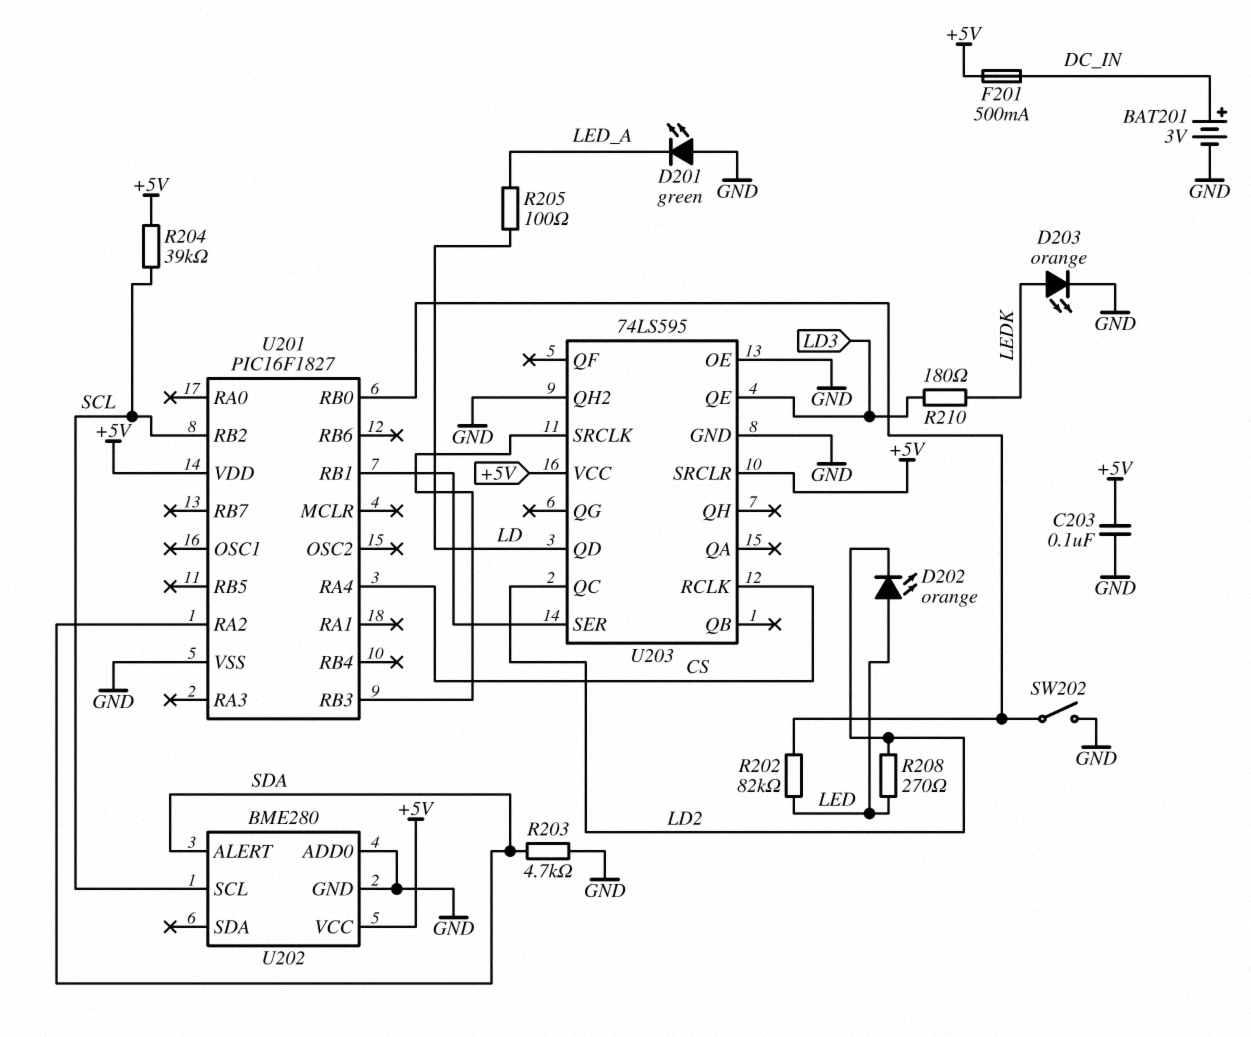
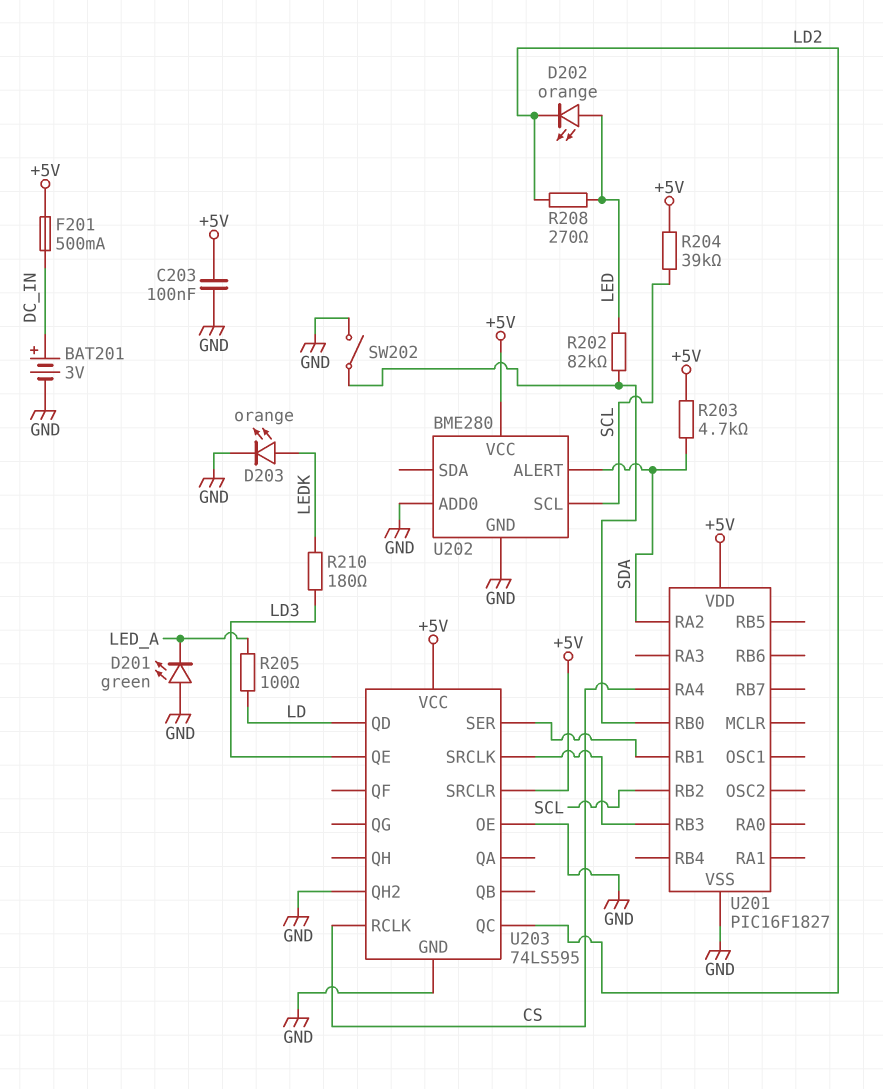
R203: 4.7k (GND, SDA) -> 4.7k (+5V, SDA)

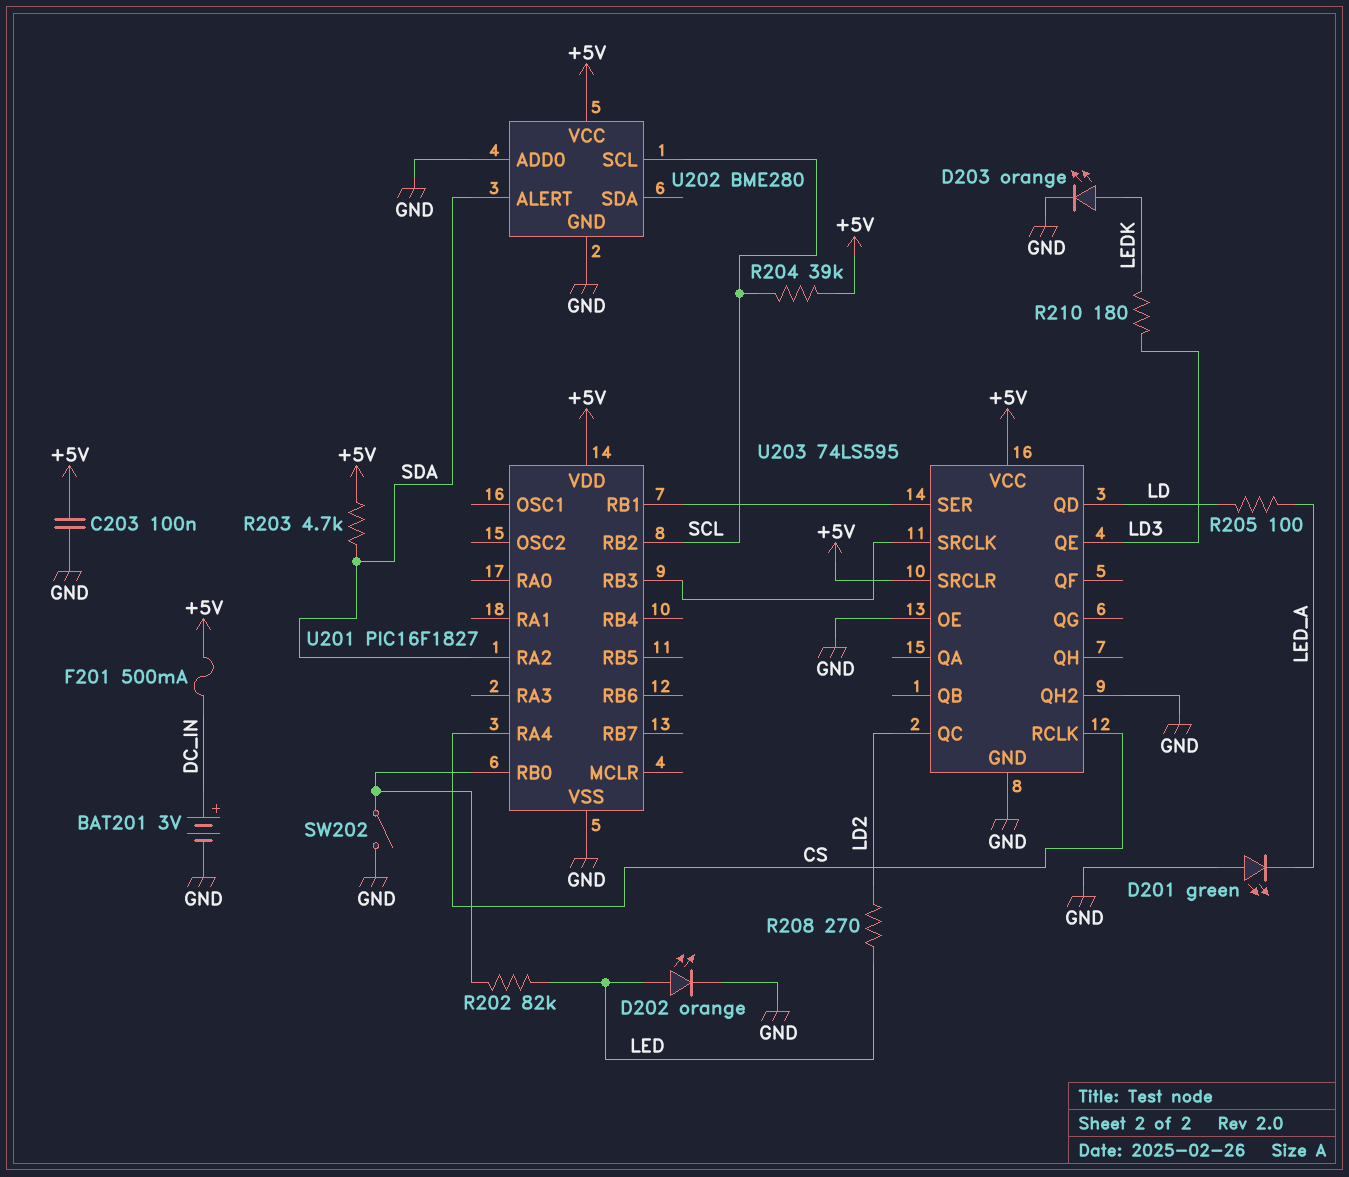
D202: LED orange (A LED, K LD2) -> LED orange (A LED, K GND)

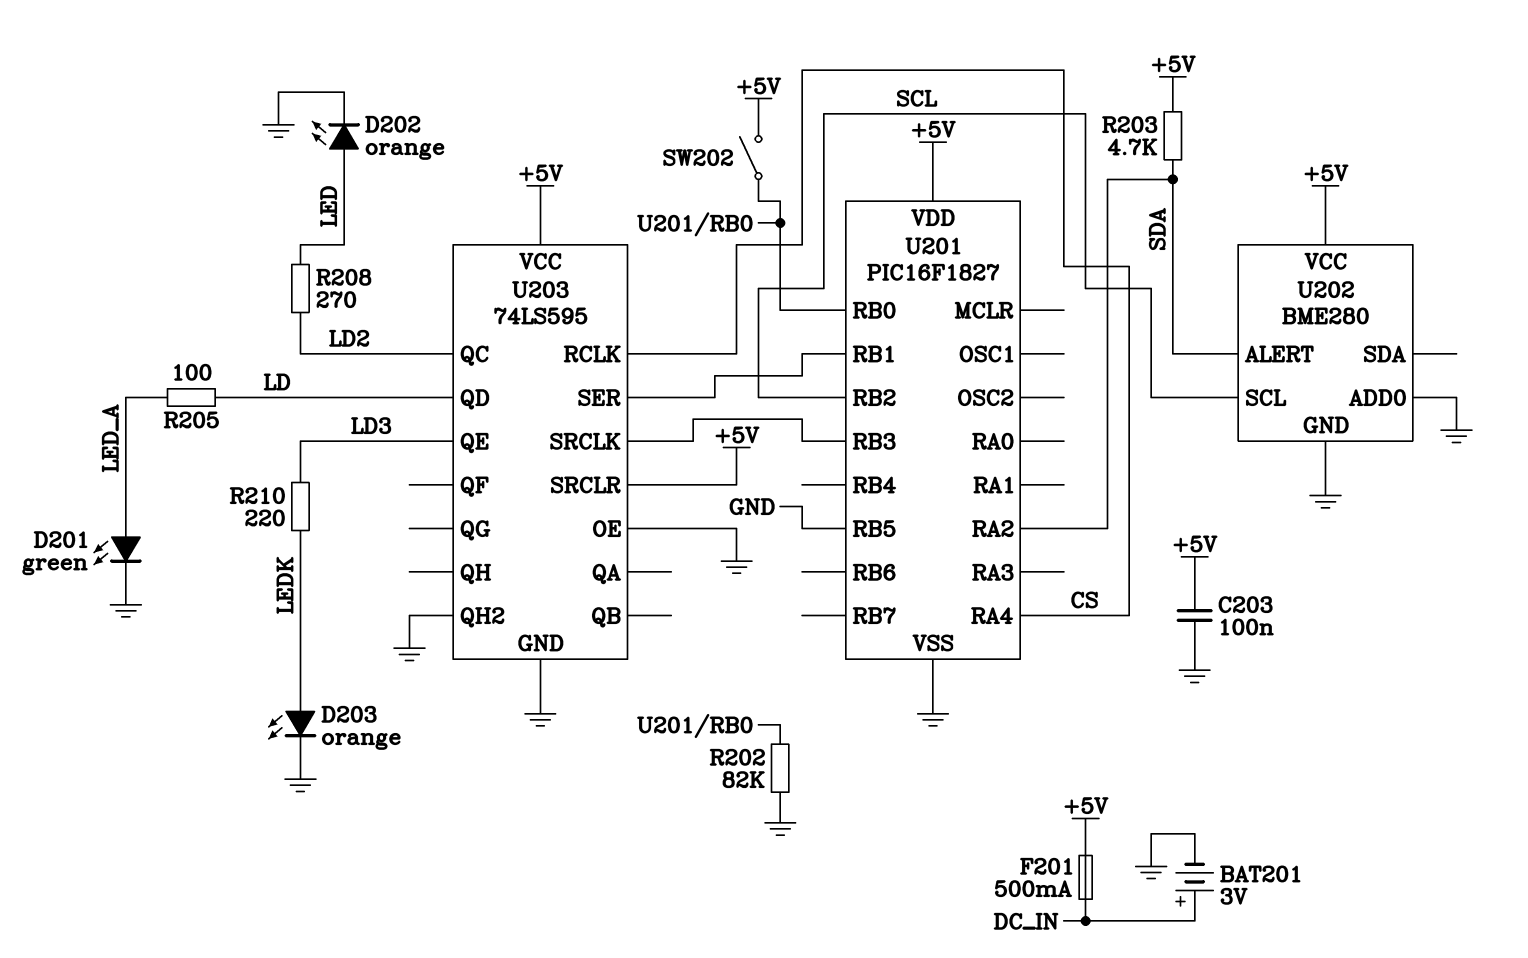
D201: LED green (A GND, K LED_A) -> LED green (A LED_A, K GND)
R202: 82k (LED, U201/RB0) -> 82k (GND, U201/RB0)
R204: 39k (+5V, SCL) -> none
R210: 180 (LD3, LEDK) -> 220 (LD3, LEDK)
SW202: switch (GND, U201/RB0) -> switch (+5V, U201/RB0)
U201 pin RB5: none -> GND

